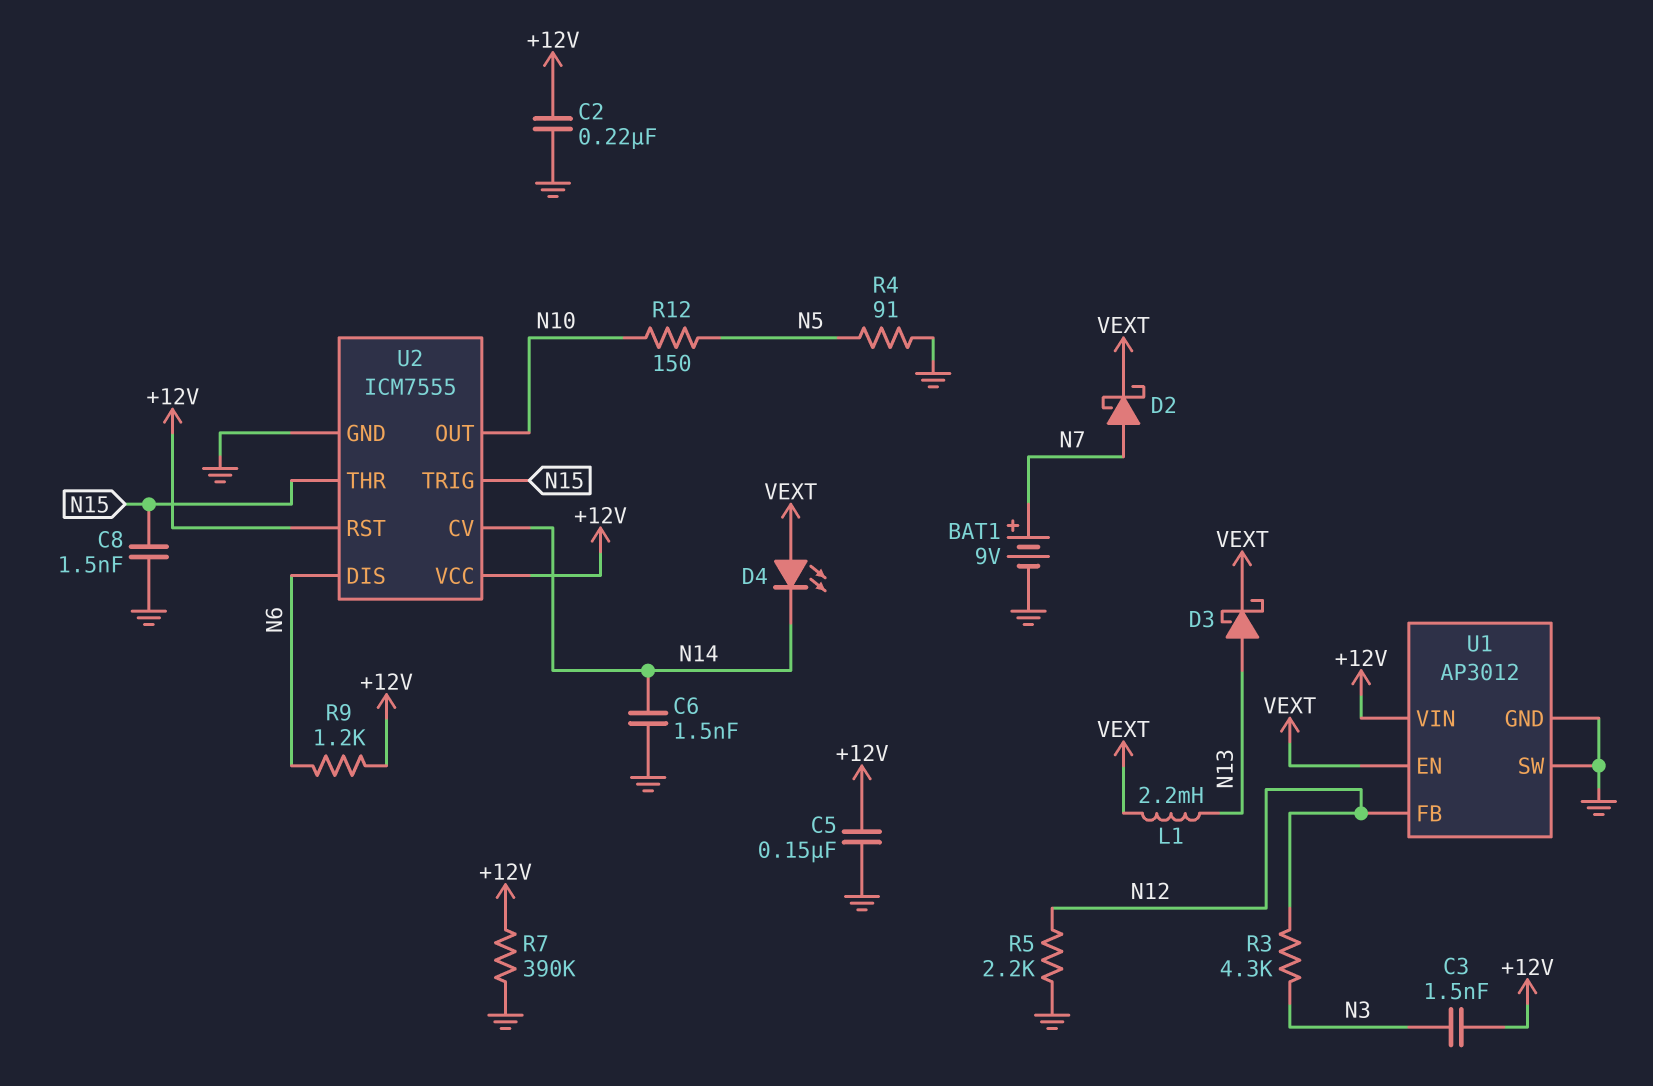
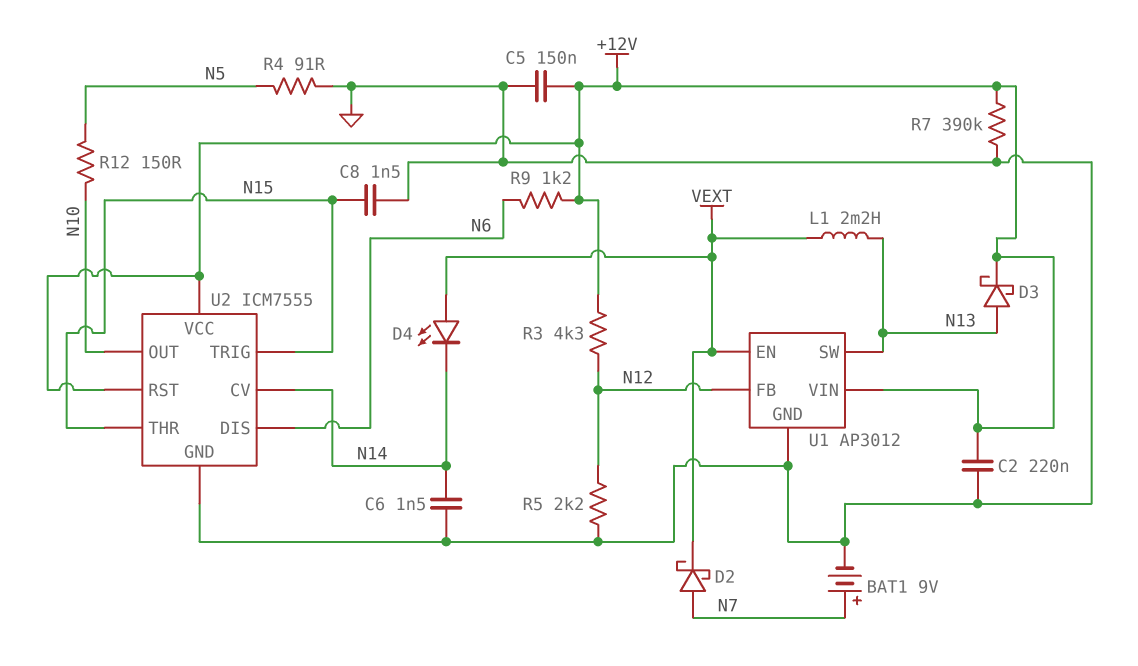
C3: 1.5nF (+12V, N3) -> none
D3: schottky (A N13, K VEXT) -> schottky (A N13, K +12V)
R3: 4.3k (N3, N12) -> 4.3k (+12V, N12)
U1 pin SW: GND -> N13

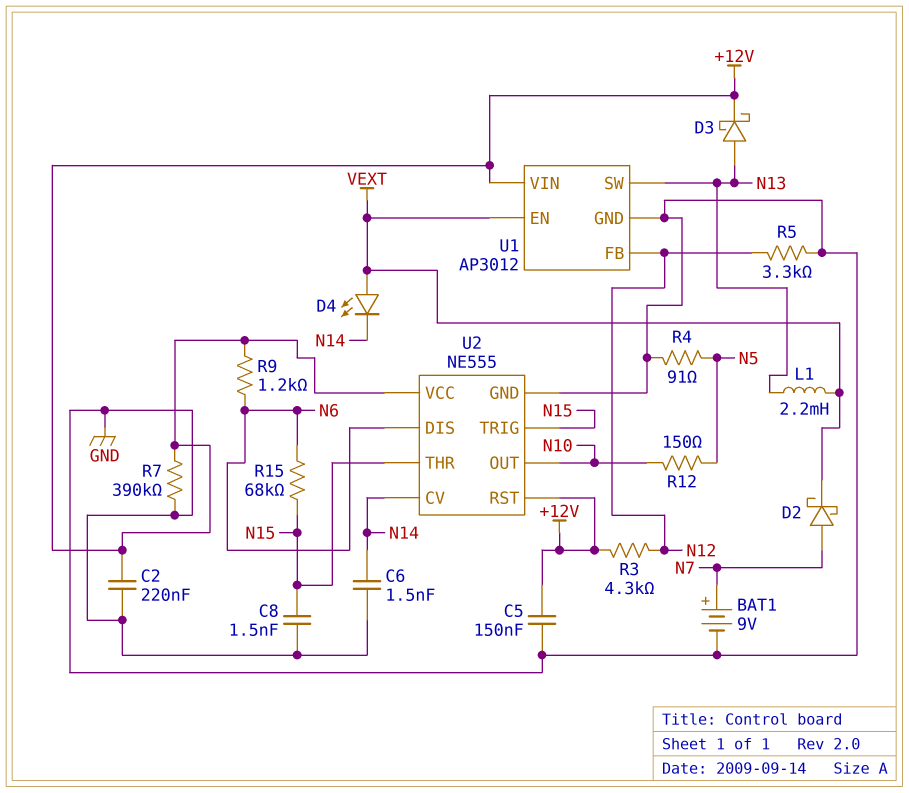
R5: 2.2k (GND, N12) -> 3.3k (GND, N12)
R15: none -> 68k (N6, N15)
U2: ICM7555 -> NE555

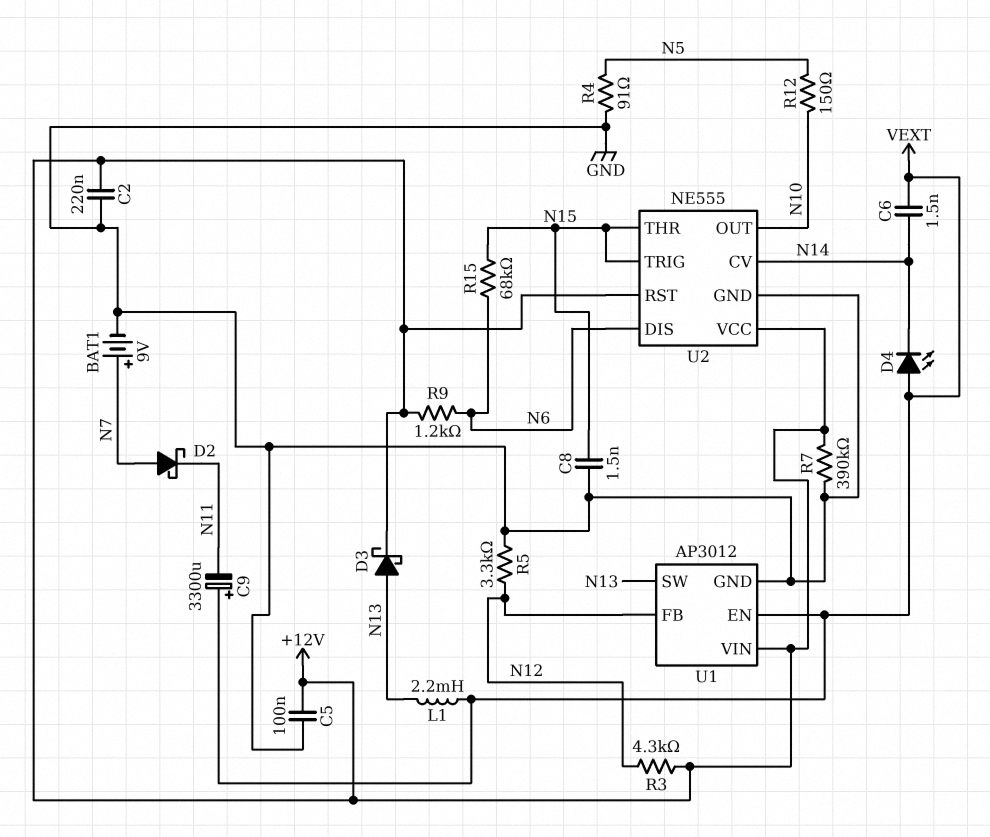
C5: 150nF (+12V, GND) -> 100nF (+12V, GND)
C6: 1.5nF (GND, N14) -> 1.5nF (N14, VEXT)
C9: none -> 3300uF (plus VEXT, minus N11)
D2: schottky (A N7, K VEXT) -> schottky (A N7, K N11)

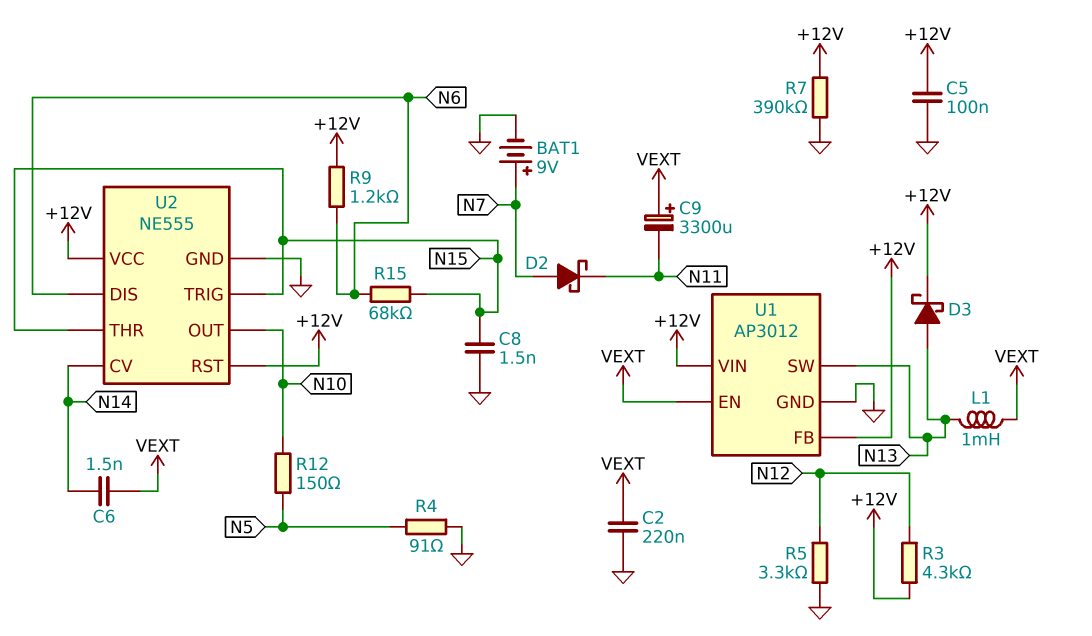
C2: 220nF (+12V, GND) -> 220nF (GND, VEXT)
D4: LED (A VEXT, K N14) -> none
L1: 2.2mH (N13, VEXT) -> 1mH (N13, VEXT)
U1 pin FB: N12 -> +12V

